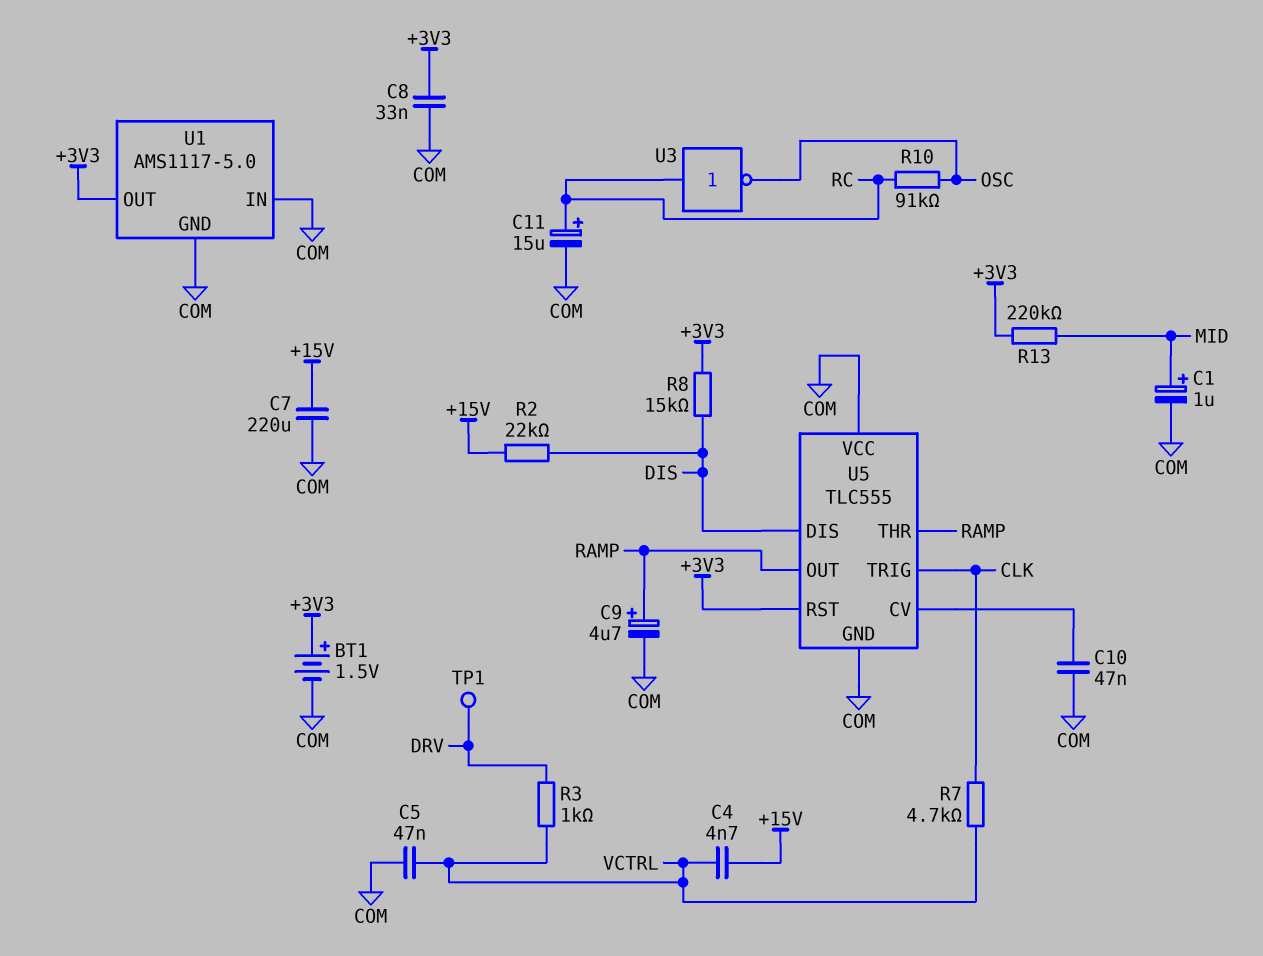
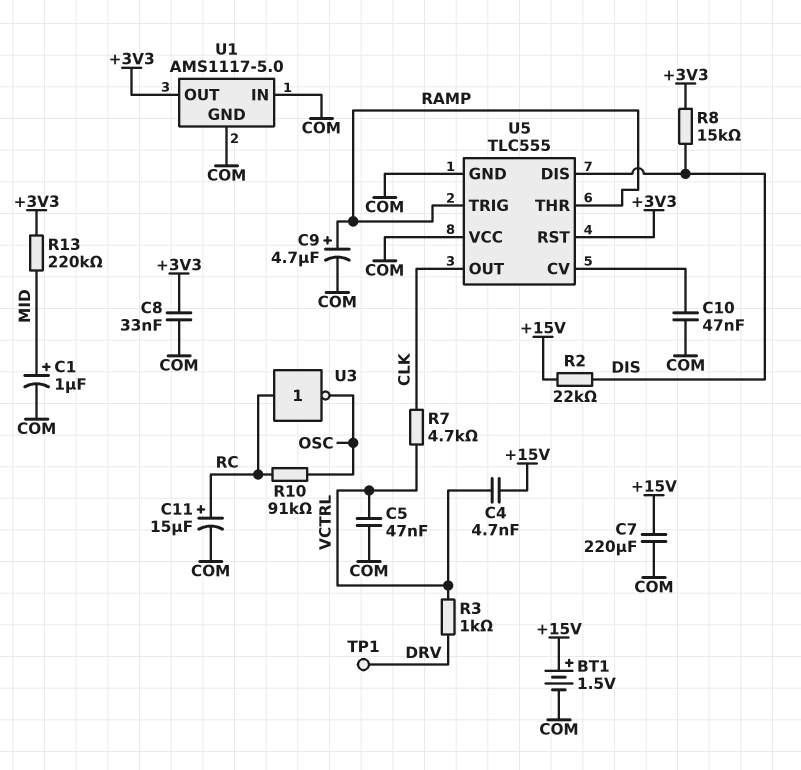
BT1: 1.5V (plus +3V3, minus COM) -> 1.5V (plus +15V, minus COM)
U5 pin OUT: RAMP -> CLK
U5 pin TRIG: CLK -> RAMP

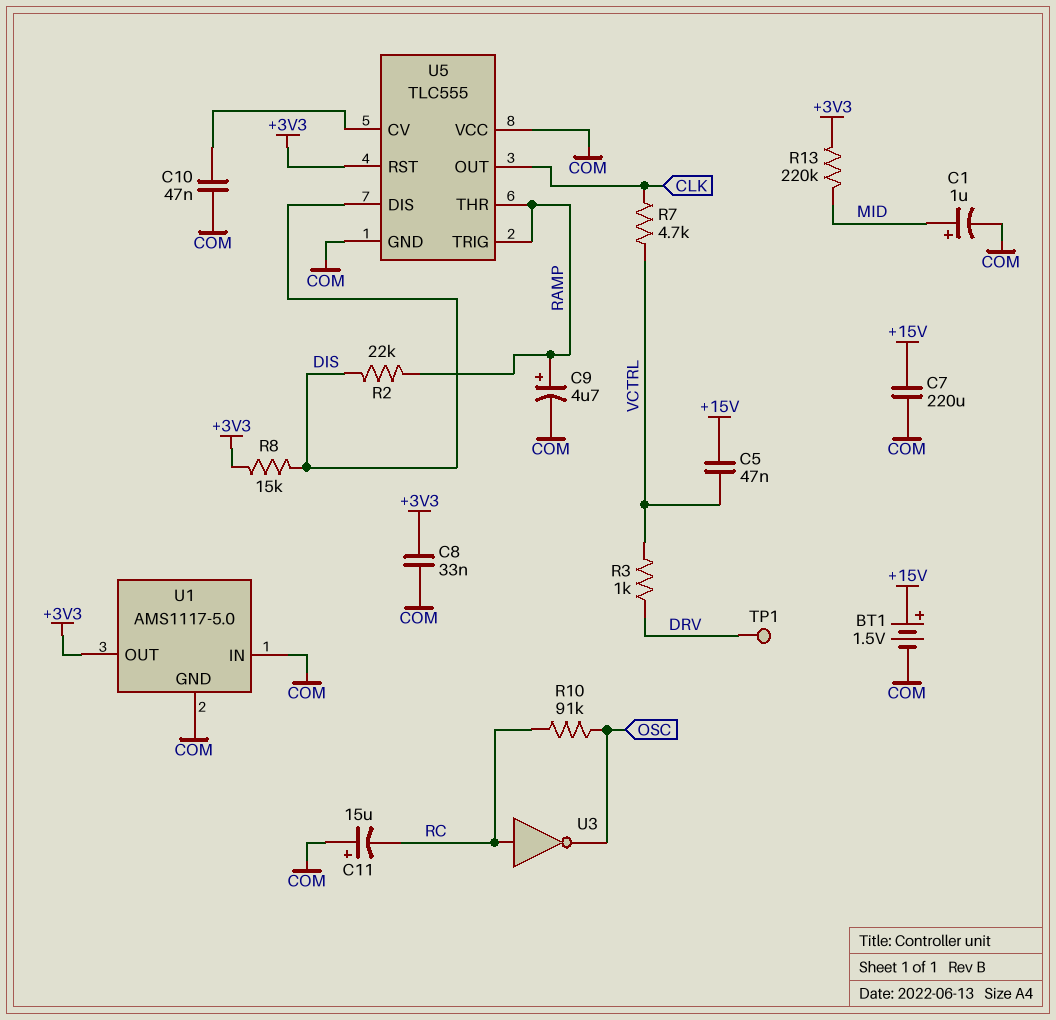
C4: 4.7nF (+15V, VCTRL) -> none
C5: 47nF (COM, VCTRL) -> 47nF (+15V, VCTRL)
C11: 15uF (plus RC, minus COM) -> 15uF (plus COM, minus RC)
R2: 22k (+15V, DIS) -> 22k (DIS, RAMP)

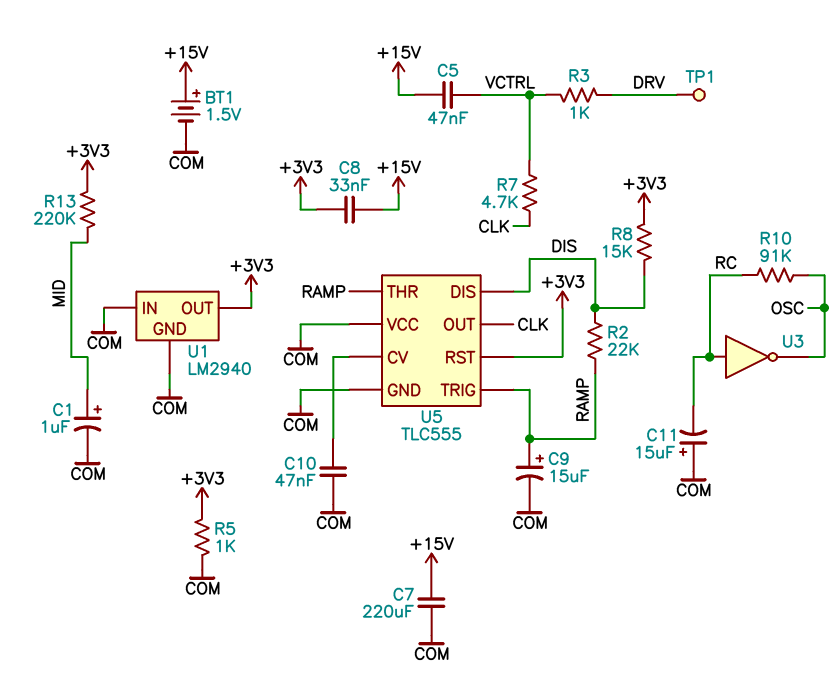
C8: 33nF (+3V3, COM) -> 33nF (+3V3, +15V)
C9: 4.7uF (plus RAMP, minus COM) -> 15uF (plus RAMP, minus COM)
R5: none -> 1k (+3V3, COM)
U1: AMS1117-5.0 -> LM2940

